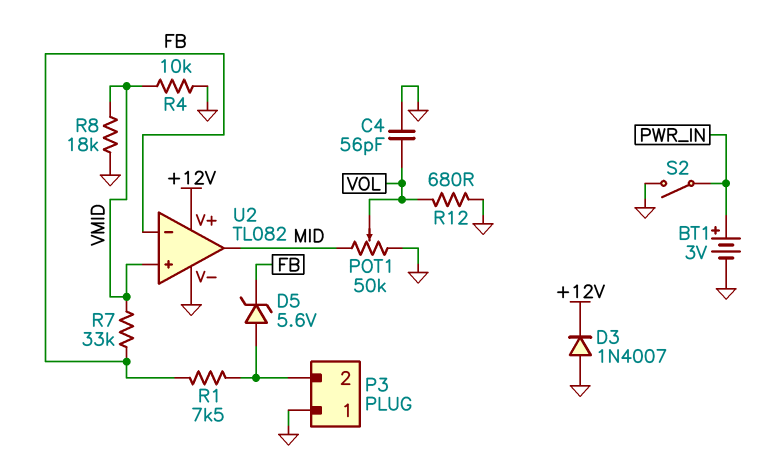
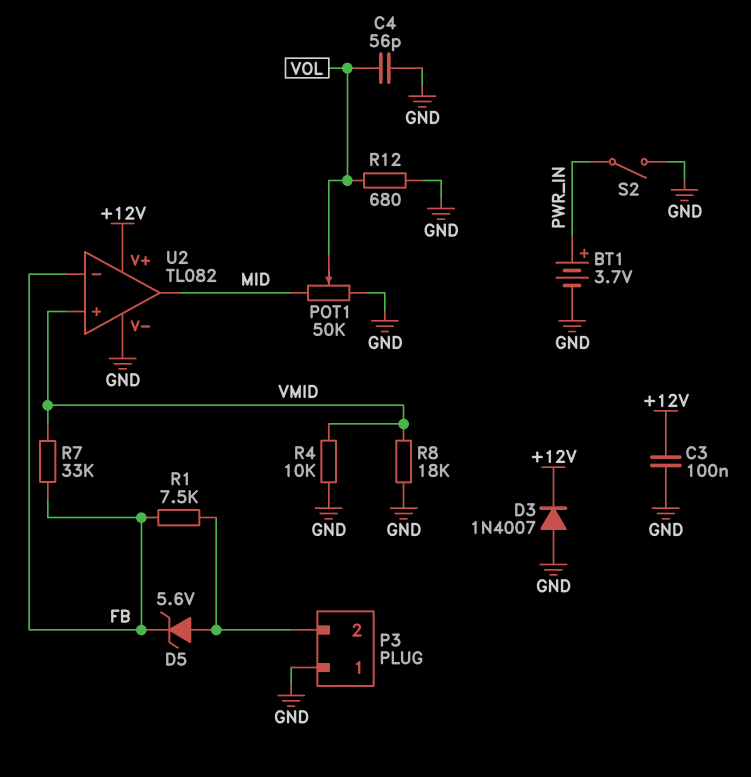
BT1: 3V (plus PWR_IN, minus GND) -> 3.7V (plus PWR_IN, minus GND)
C3: none -> 100nF (+12V, GND)

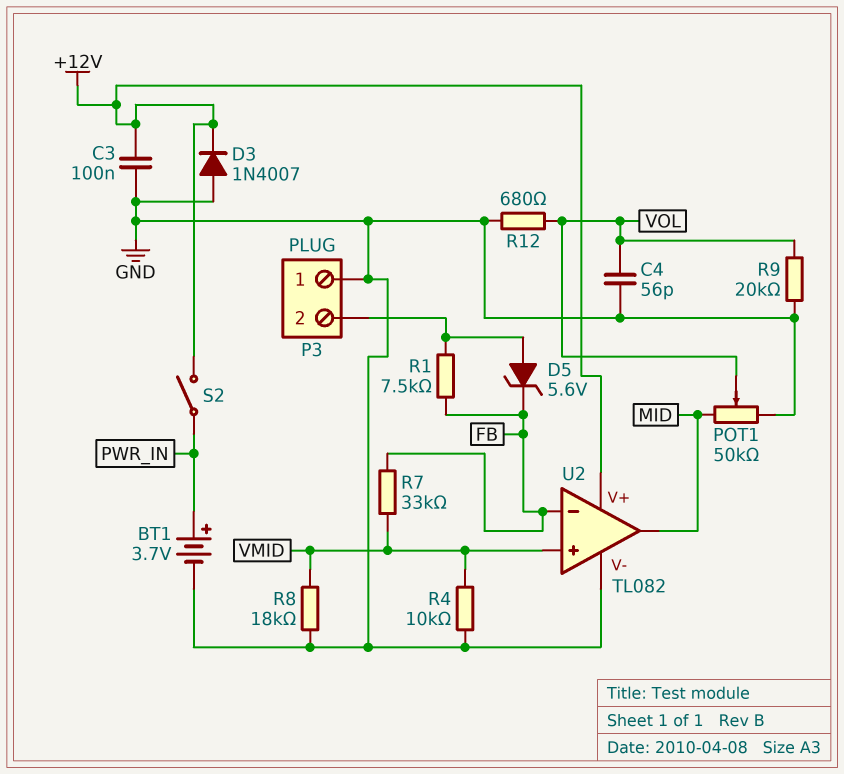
R9: none -> 20k (GND, VOL)
S2: switch (GND, PWR_IN) -> switch (+12V, PWR_IN)

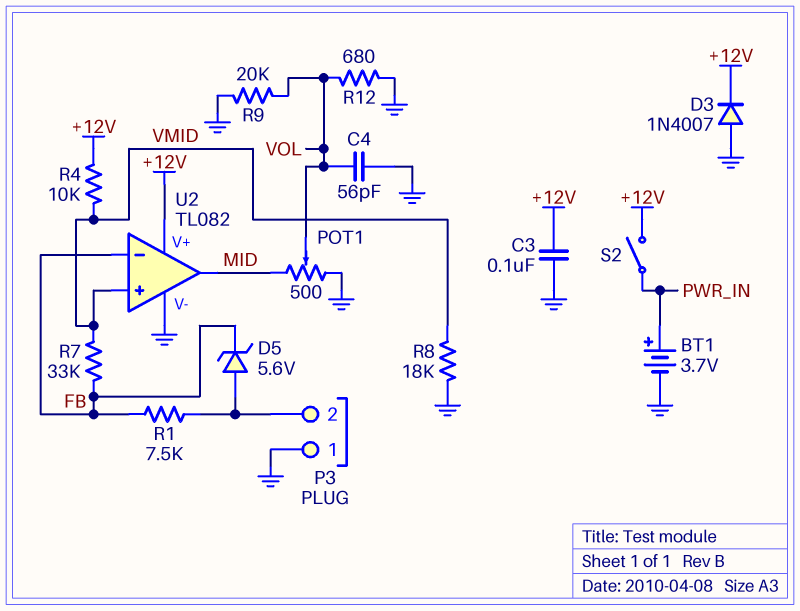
POT1: 50k (GND, MID, wiper VOL) -> 500 (GND, MID, wiper VOL)
R4: 10k (GND, VMID) -> 10k (+12V, VMID)

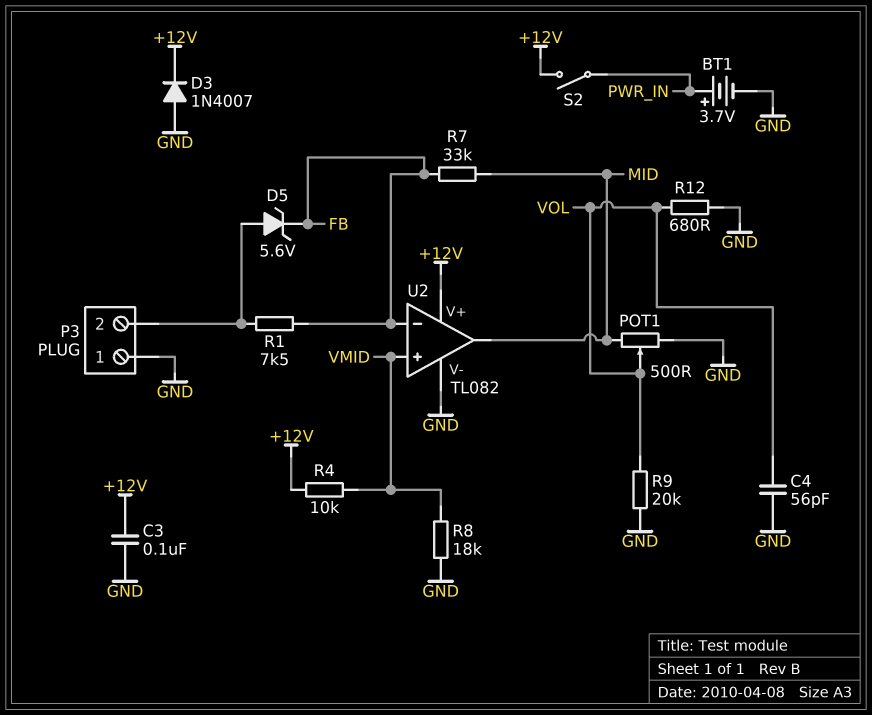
R7: 33k (FB, VMID) -> 33k (FB, MID)

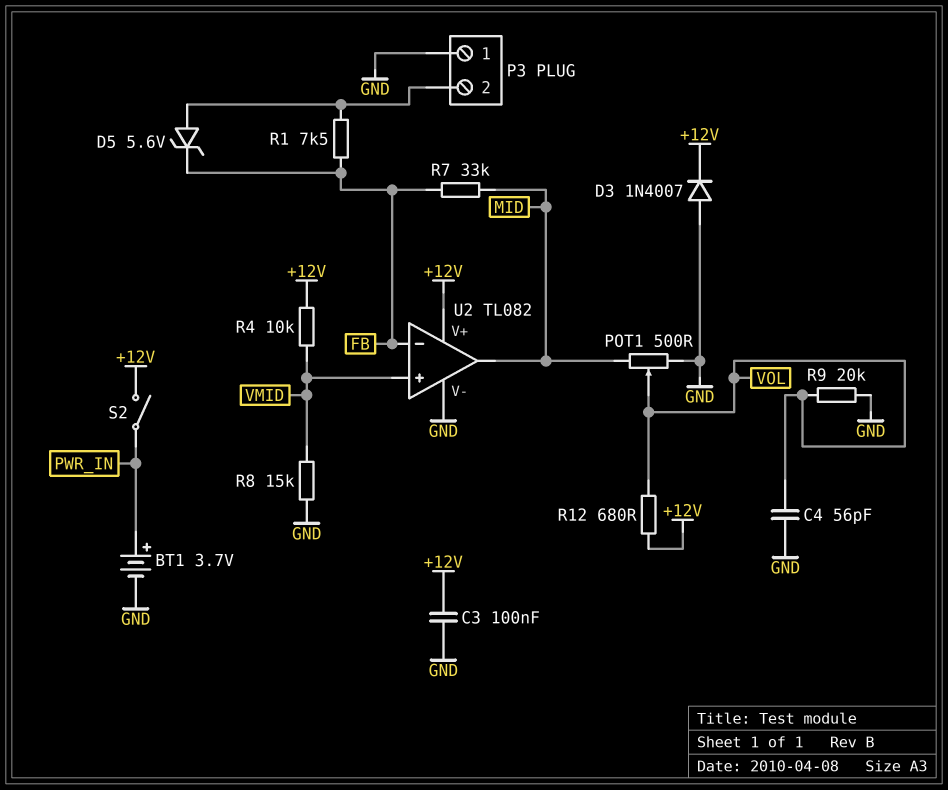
R8: 18k (GND, VMID) -> 15k (GND, VMID)
R12: 680 (GND, VOL) -> 680 (+12V, VOL)

